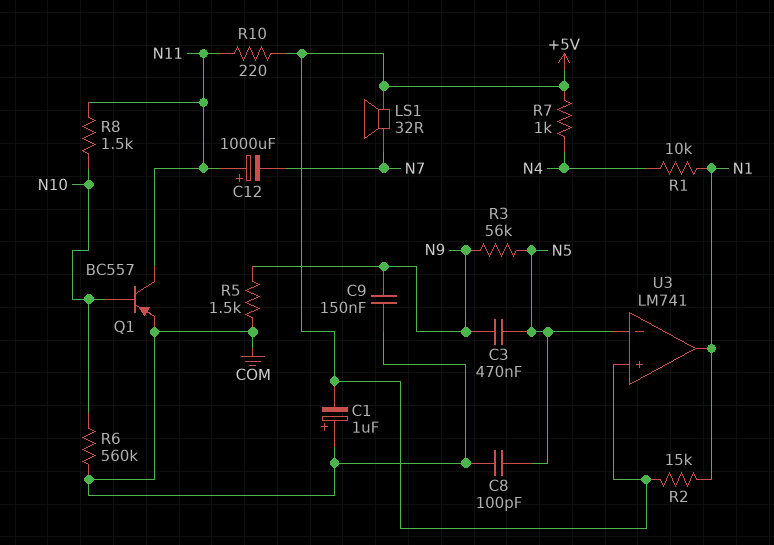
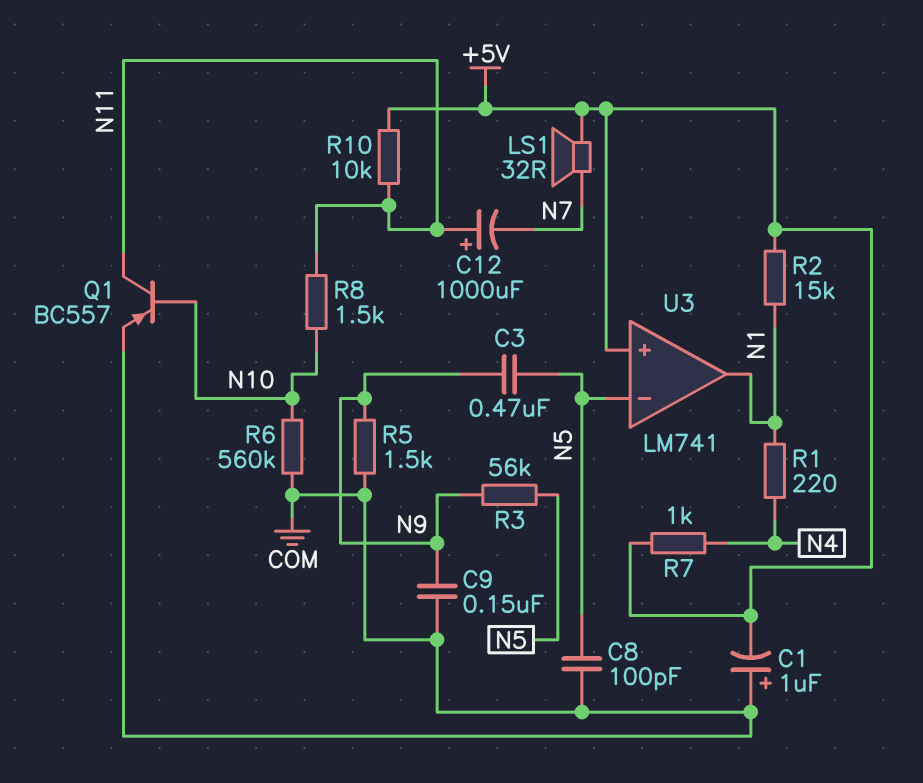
R1: 10k (N1, N4) -> 220 (N1, N4)
R10: 220 (+5V, N11) -> 10k (+5V, N11)

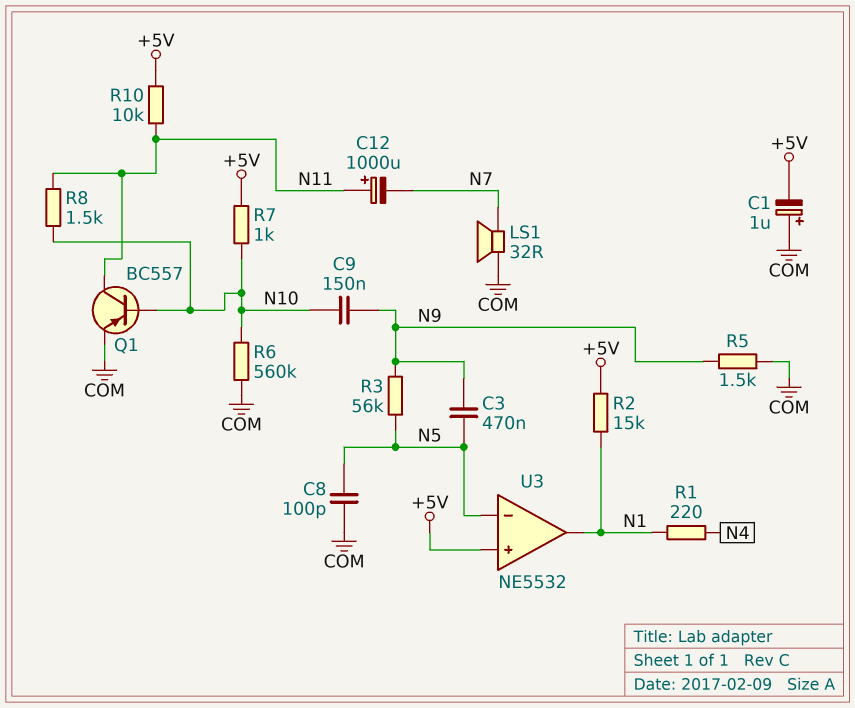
C9: 150nF (COM, N9) -> 150nF (N9, N10)
LS1: speaker 32R (+5V, N7) -> speaker 32R (COM, N7)
R7: 1k (+5V, N4) -> 1k (+5V, N10)
U3: LM741 -> NE5532

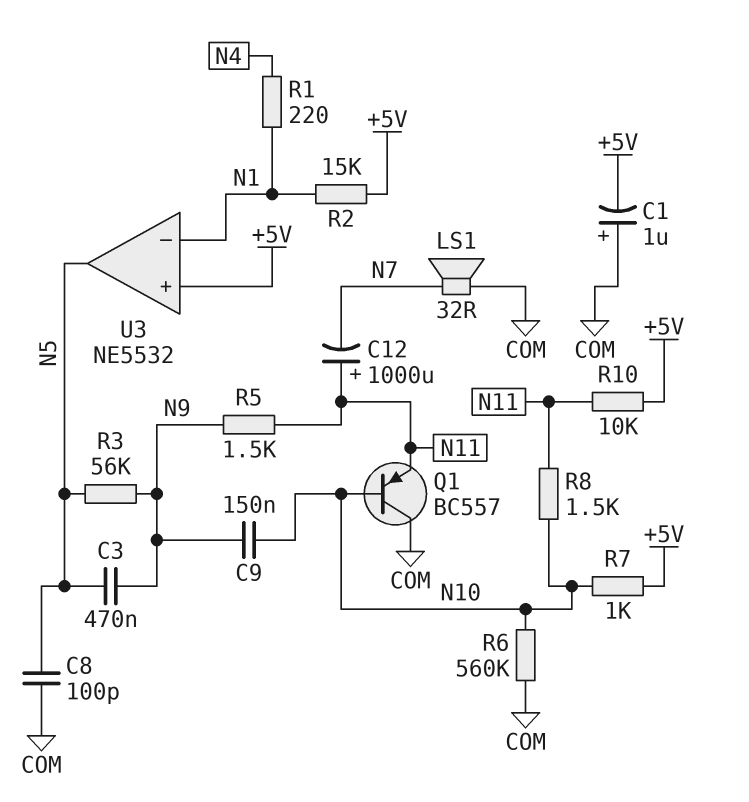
Q1: PNP BC557 (B N10, C N11, E COM) -> PNP BC557 (B N10, C COM, E N11)
R5: 1.5k (COM, N9) -> 1.5k (N9, N11)
U3 pin in-: N5 -> N1
U3 pin out: N1 -> N5

